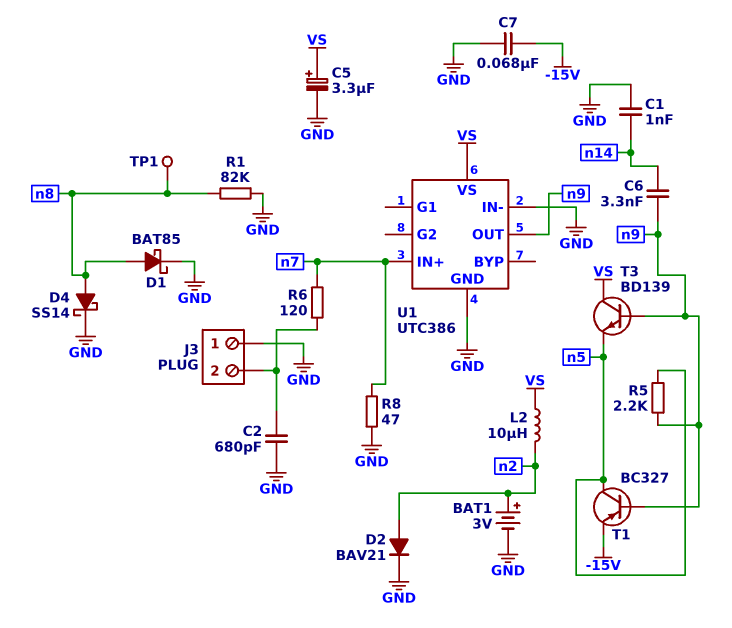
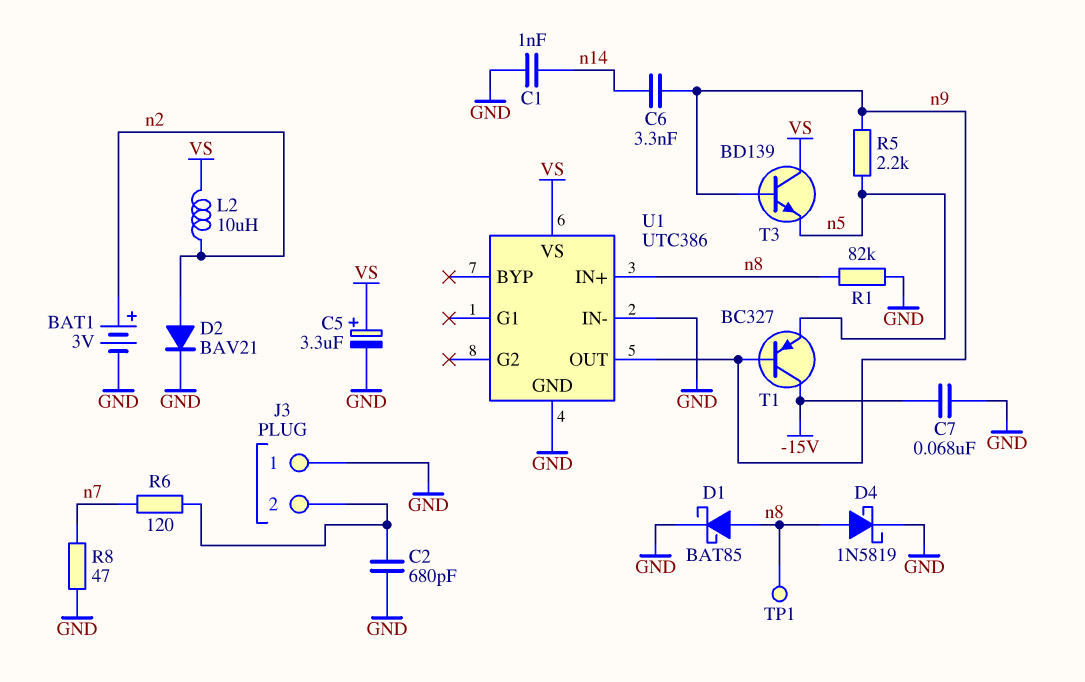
D4: schottky SS14 (A n8, K GND) -> schottky 1N5819 (A n8, K GND)
T1: PNP BC327 (B n9, C n5, E -15V) -> PNP BC327 (B n9, C -15V, E n5)
U1 pin IN+: n7 -> n8

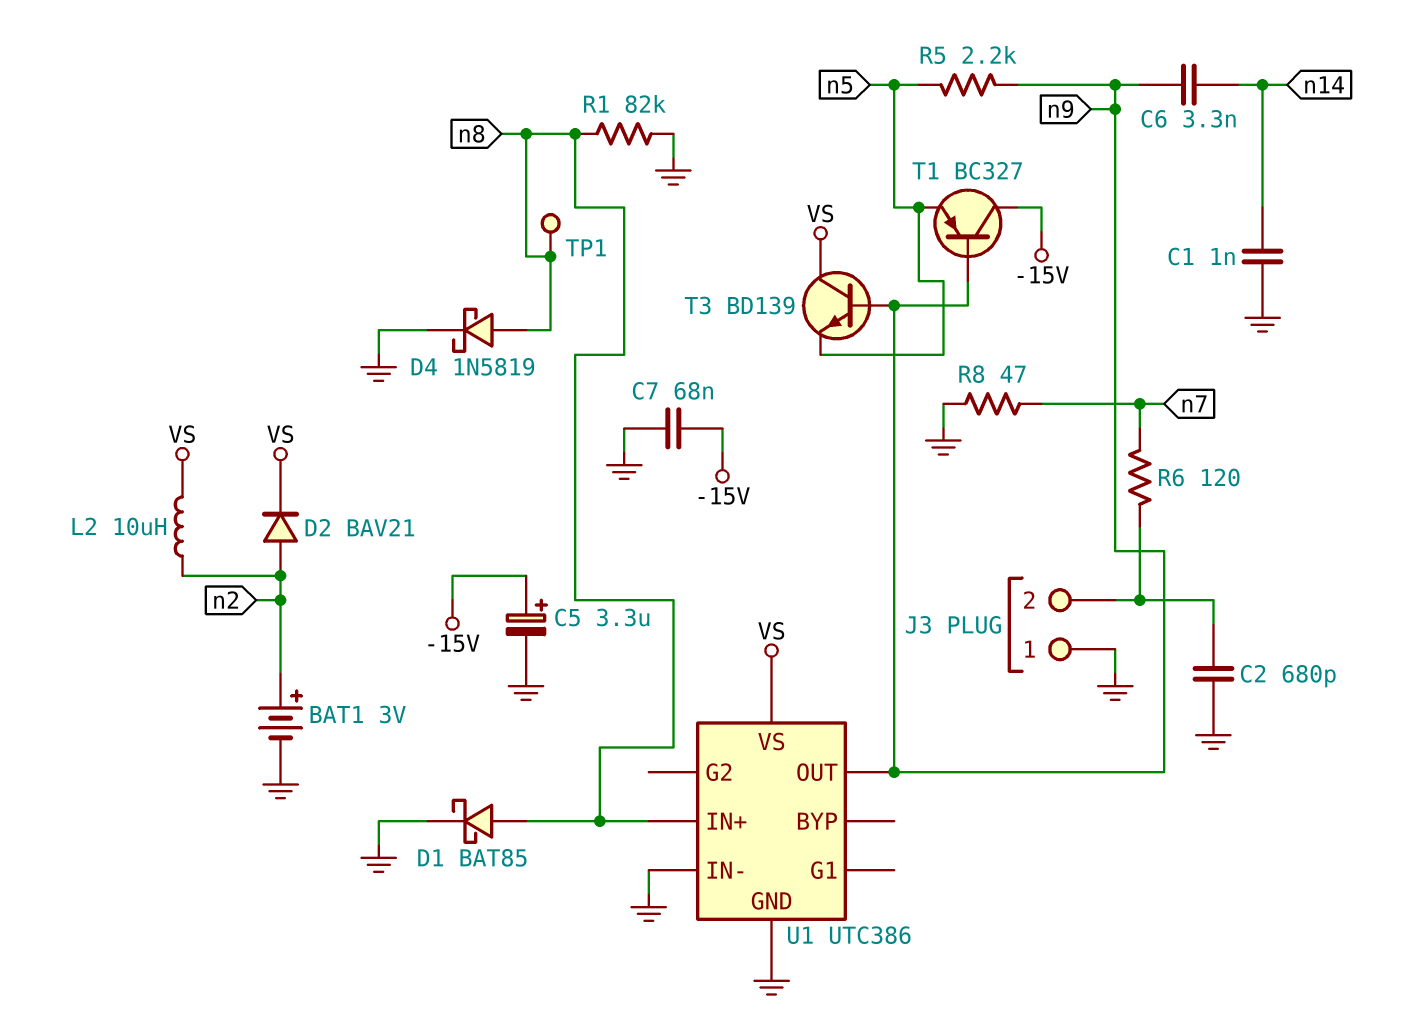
C5: 3.3uF (plus VS, minus GND) -> 3.3uF (plus -15V, minus GND)
D2: diode BAV21 (A n2, K GND) -> diode BAV21 (A n2, K VS)

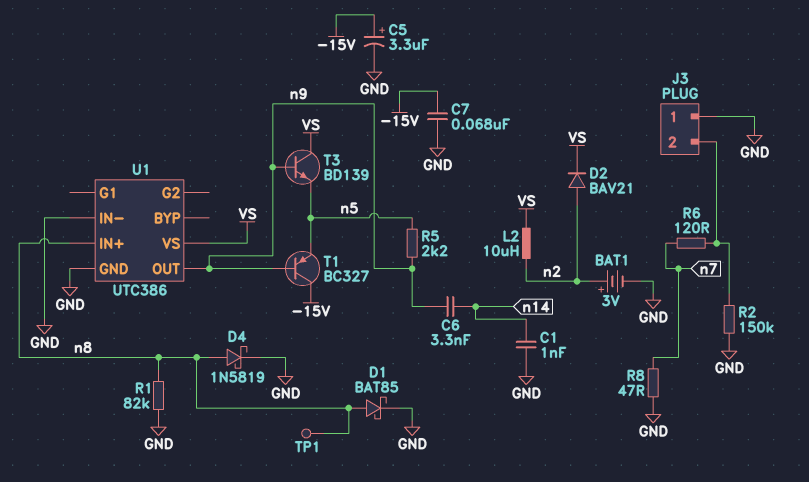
C2: 680pF (GND, J3/2) -> none
R2: none -> 150k (GND, J3/2)

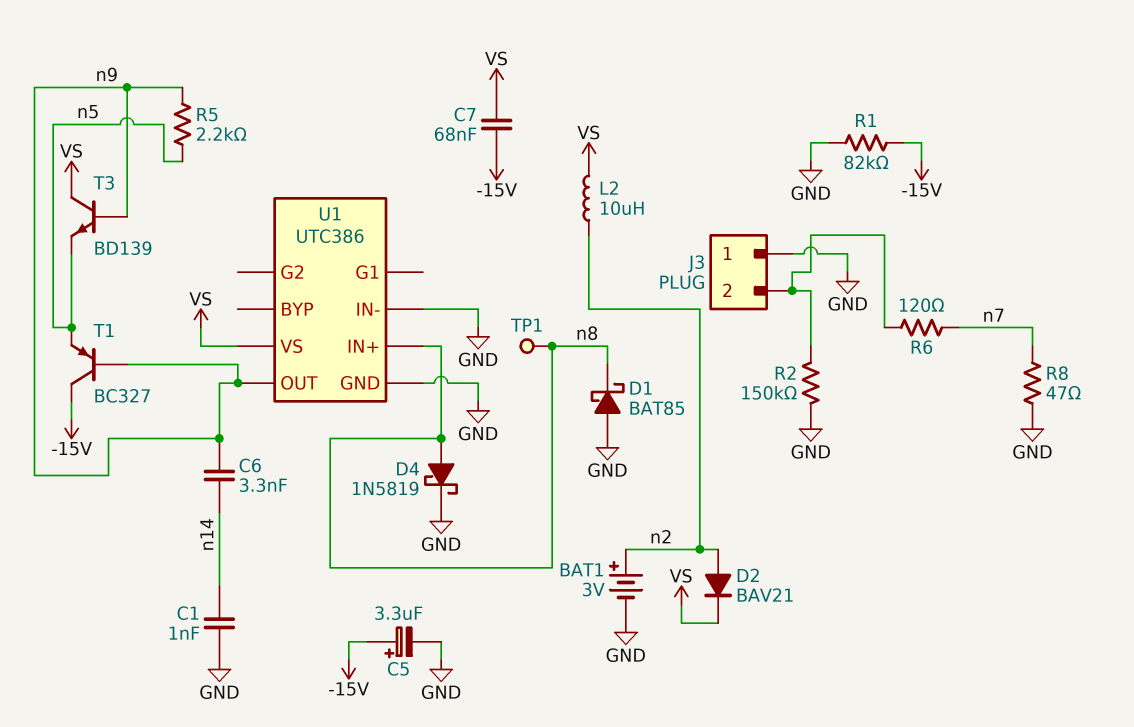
C7: 68nF (-15V, GND) -> 68nF (-15V, VS)
D1: schottky BAT85 (A n8, K GND) -> schottky BAT85 (A GND, K n8)
R1: 82k (GND, n8) -> 82k (-15V, GND)

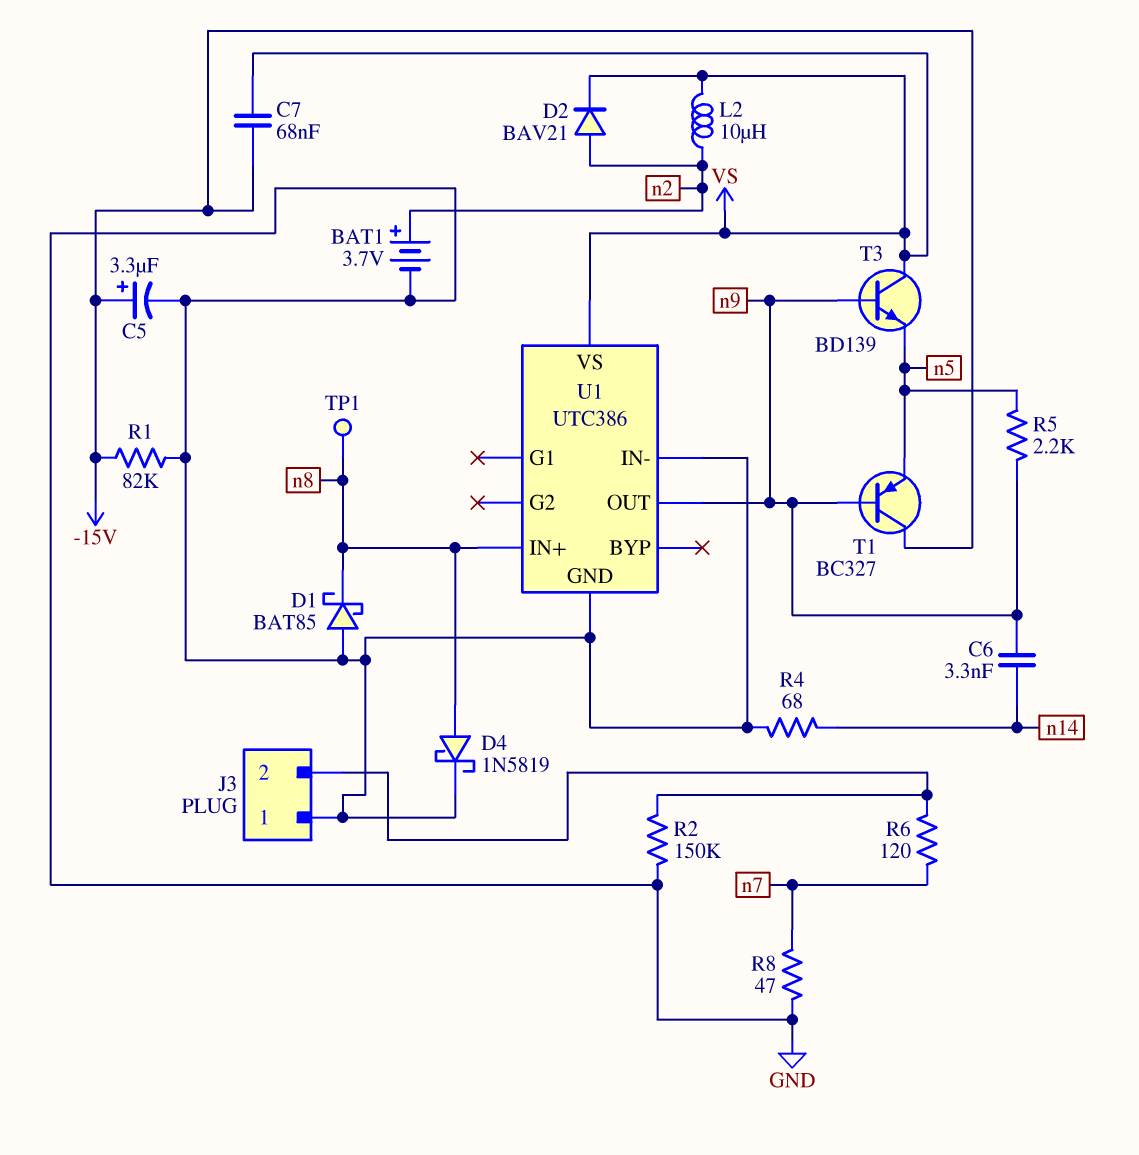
BAT1: 3V (plus n2, minus GND) -> 3.7V (plus n2, minus GND)
C1: 1nF (GND, n14) -> none
R4: none -> 68 (GND, n14)

